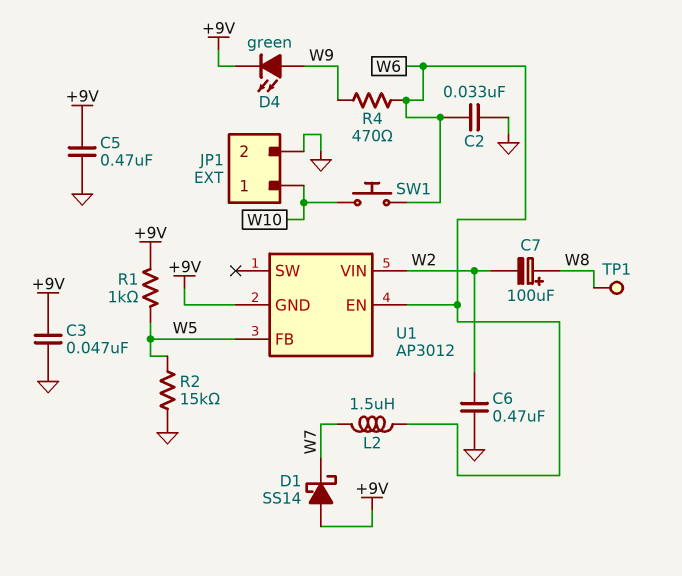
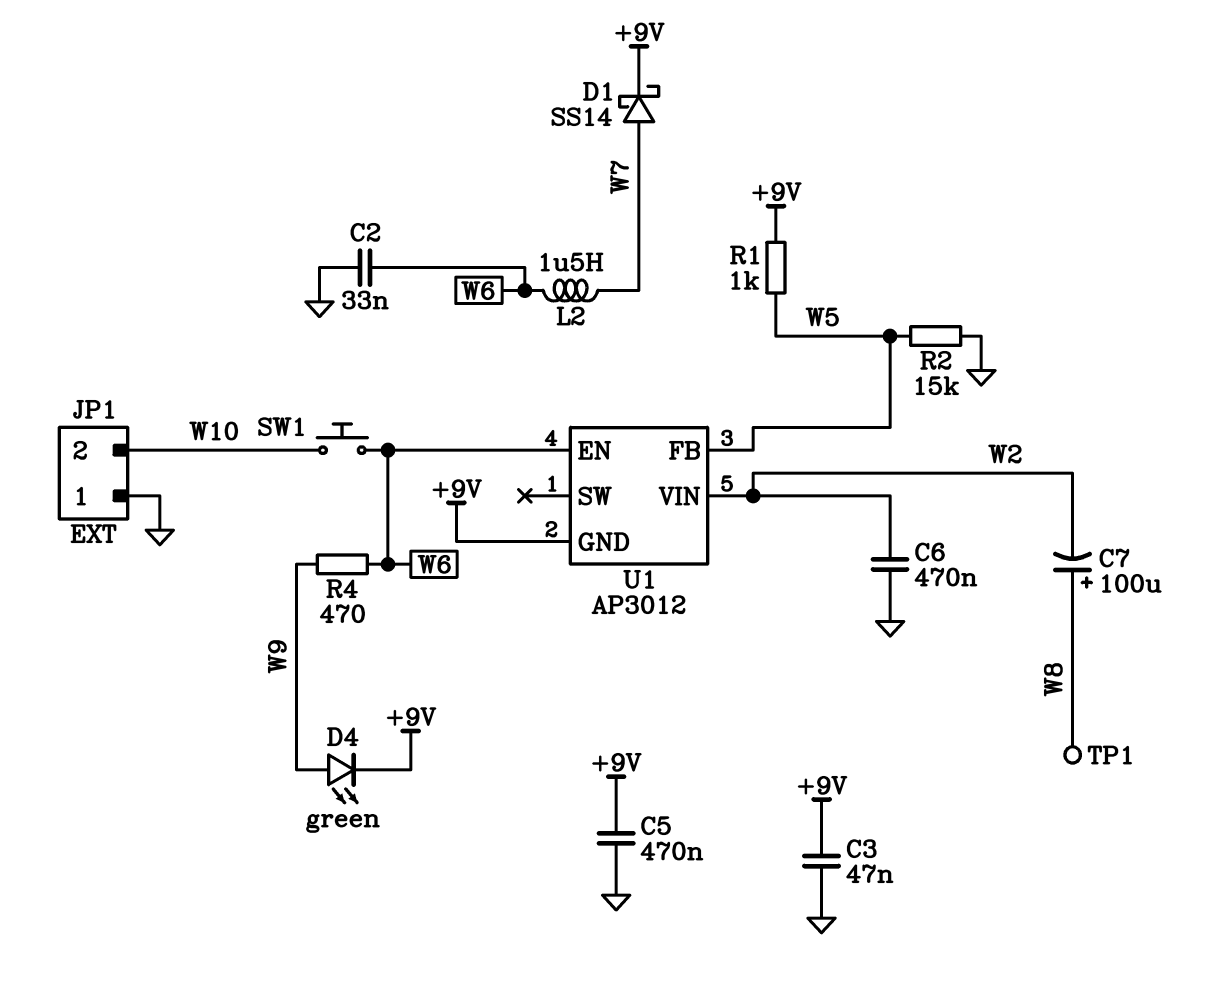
D1: schottky SS14 (A +9V, K W7) -> schottky SS14 (A W7, K +9V)
JP1 pin 1: W10 -> GND
JP1 pin 2: GND -> W10

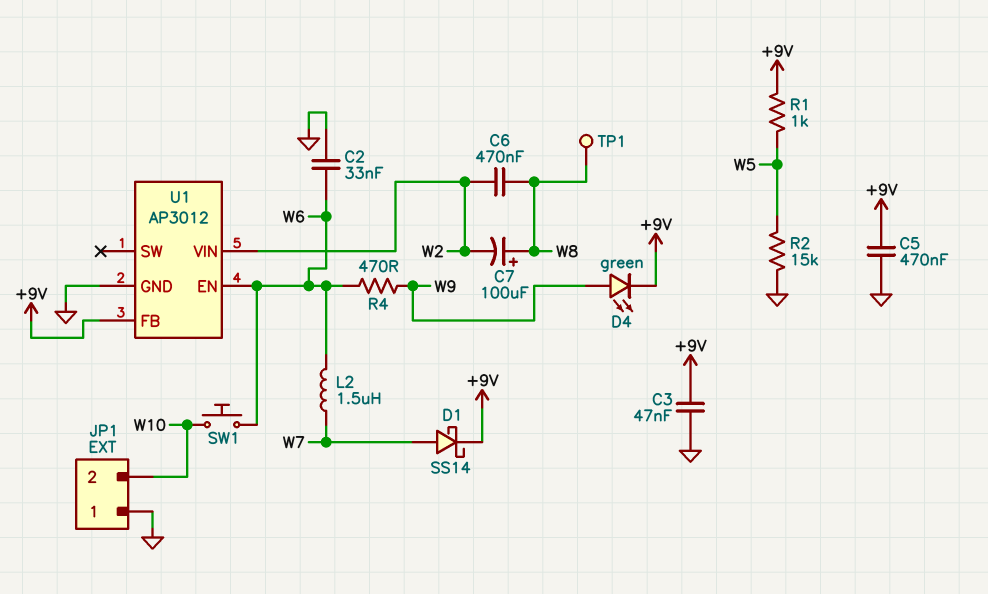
C6: 470nF (GND, W2) -> 470nF (W2, W8)
U1 pin FB: W5 -> +9V
U1 pin GND: +9V -> GND

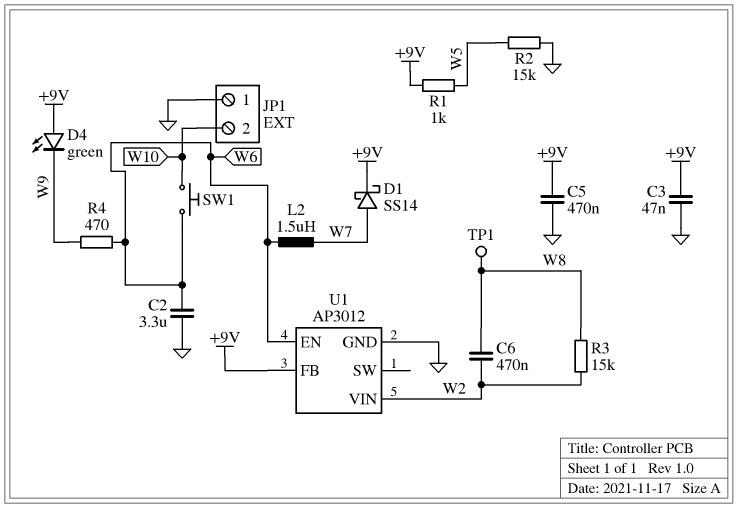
C2: 33nF (GND, W6) -> 3.3uF (GND, W6)
C7: 100uF (plus W8, minus W2) -> none
D4: LED green (A W9, K +9V) -> LED green (A +9V, K W9)
R3: none -> 15k (W2, W8)

